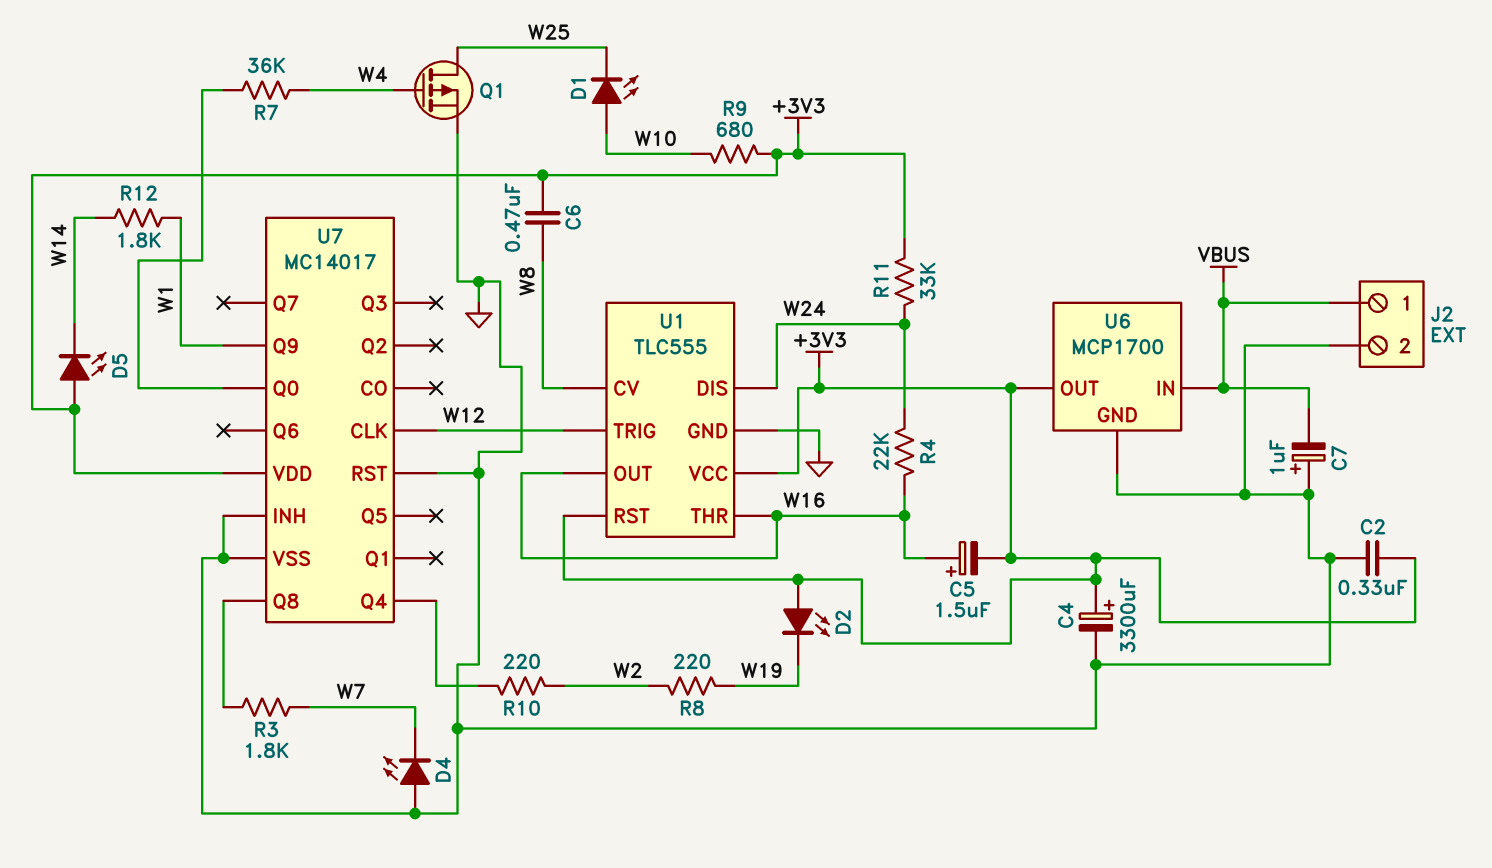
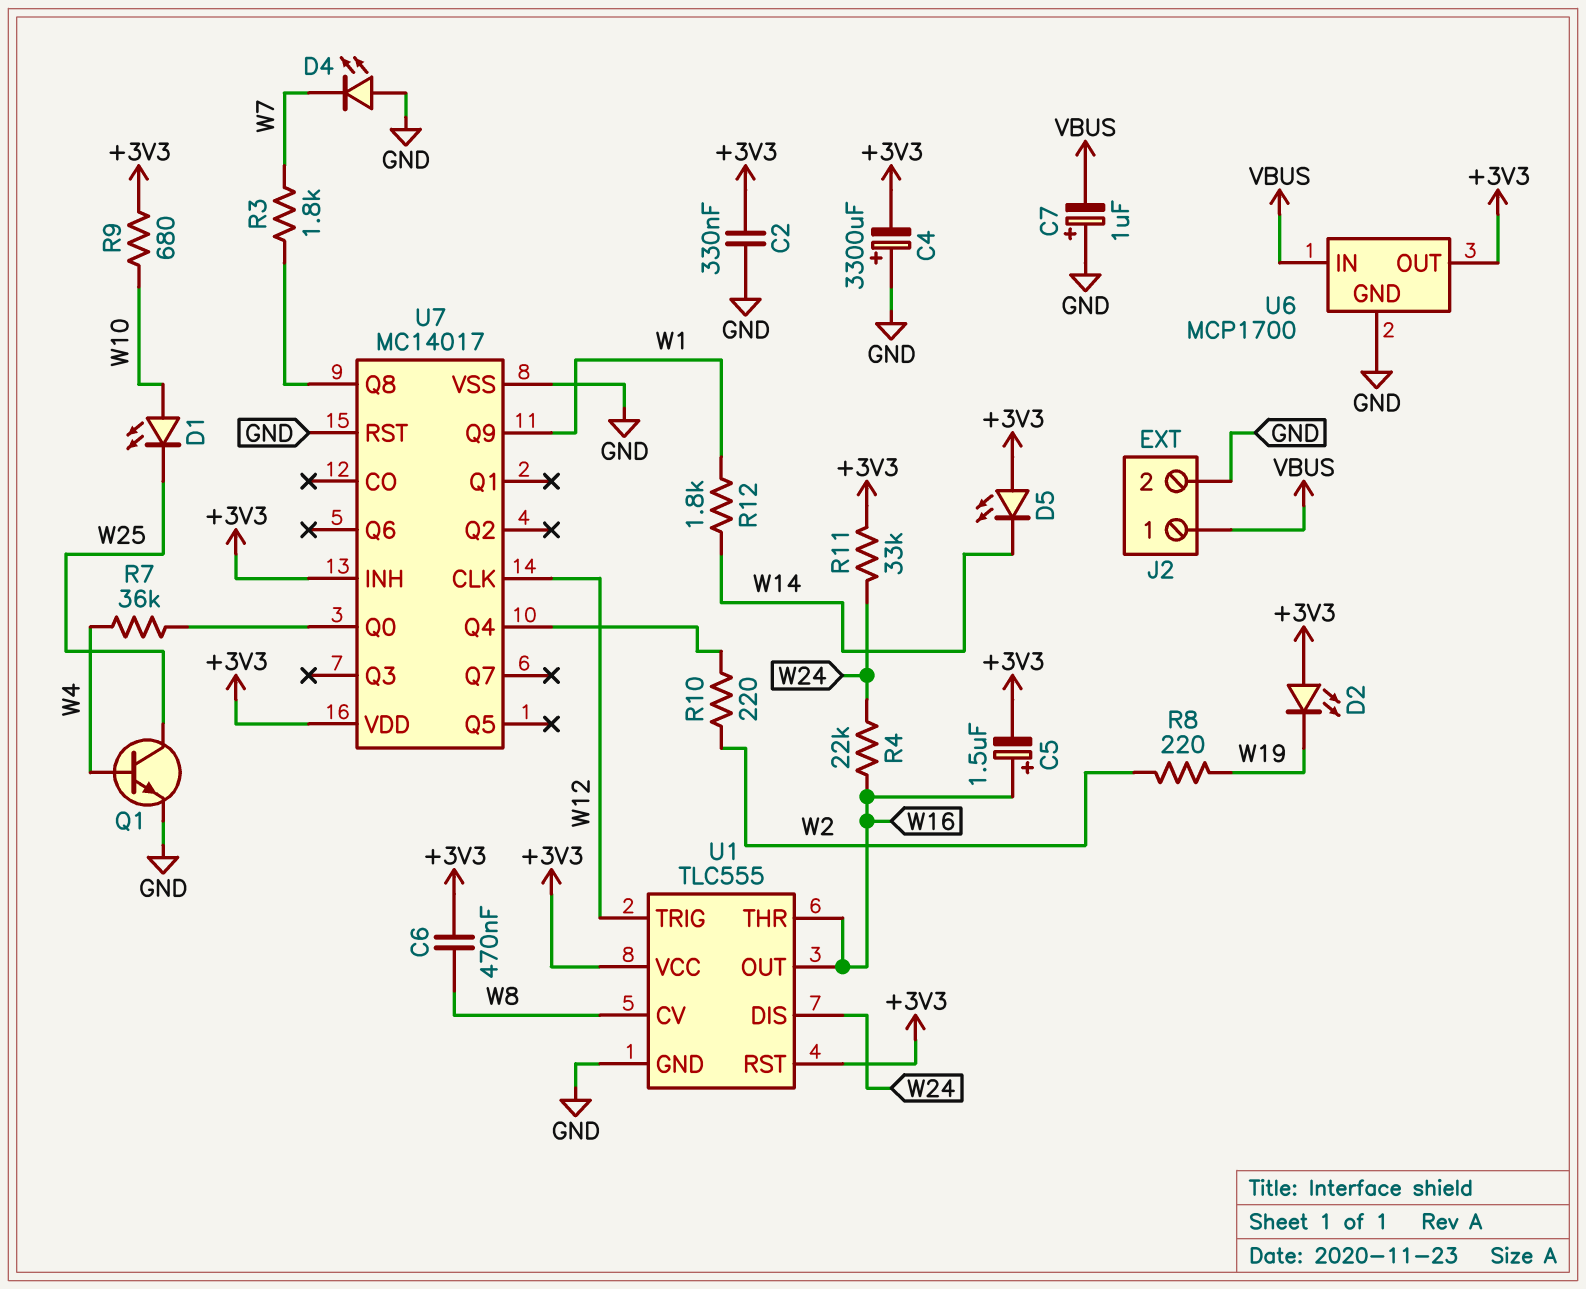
C4: 3300uF (plus +3V3, minus GND) -> 3300uF (plus GND, minus +3V3)
Q1: PMOS (G W4, D W25, S GND) -> NPN (B W4, C W25, E GND)
U7 pin INH: GND -> +3V3

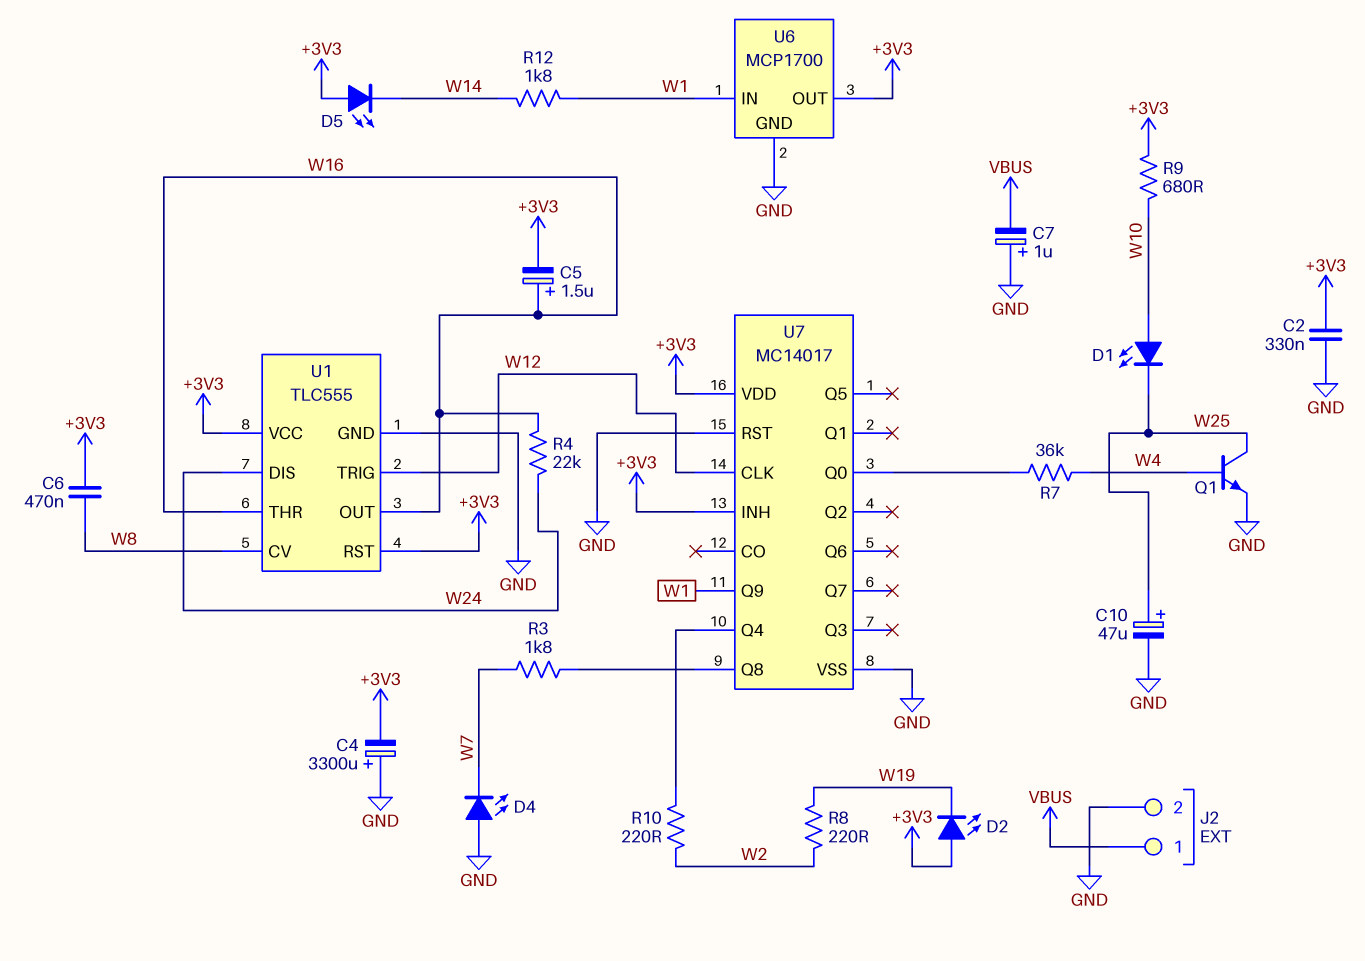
C10: none -> 47uF (plus W25, minus GND)
R11: 33k (+3V3, W24) -> none
U6 pin IN: VBUS -> W1

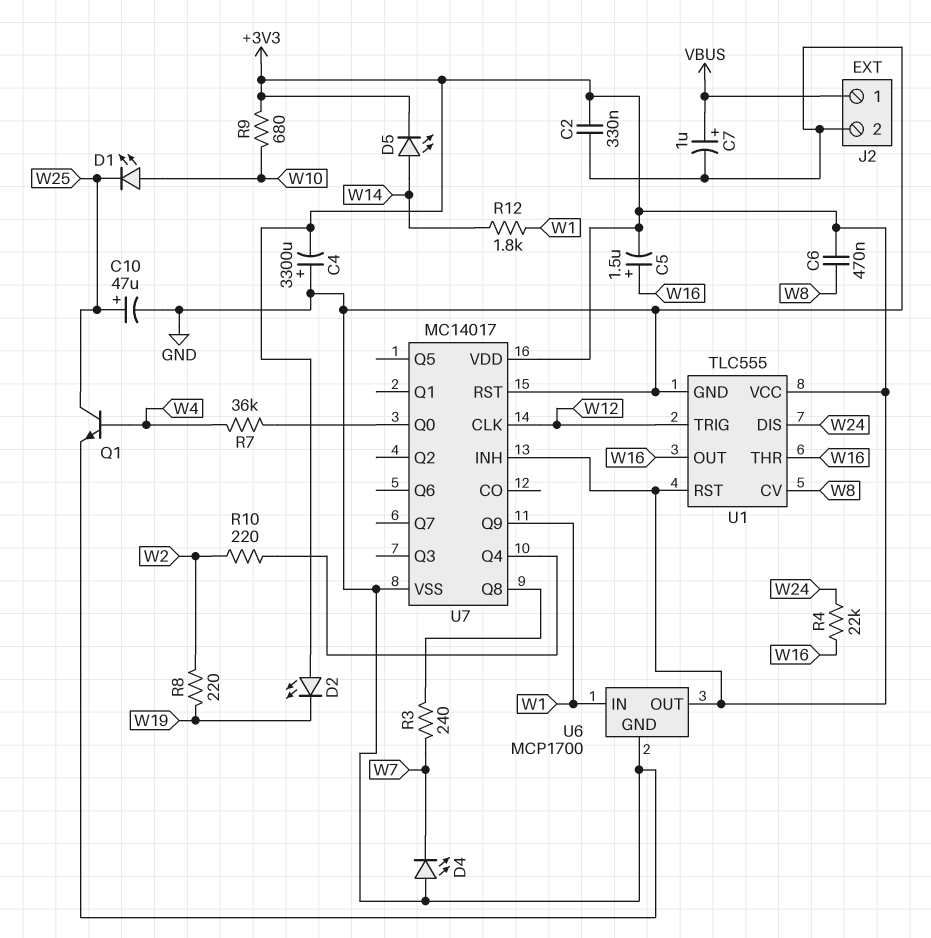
C7: 1uF (plus GND, minus VBUS) -> 1uF (plus VBUS, minus GND)
D5: LED (A +3V3, K W14) -> LED (A W14, K +3V3)
R3: 1.8k (U7/Q8, W7) -> 240 (U7/Q8, W7)

